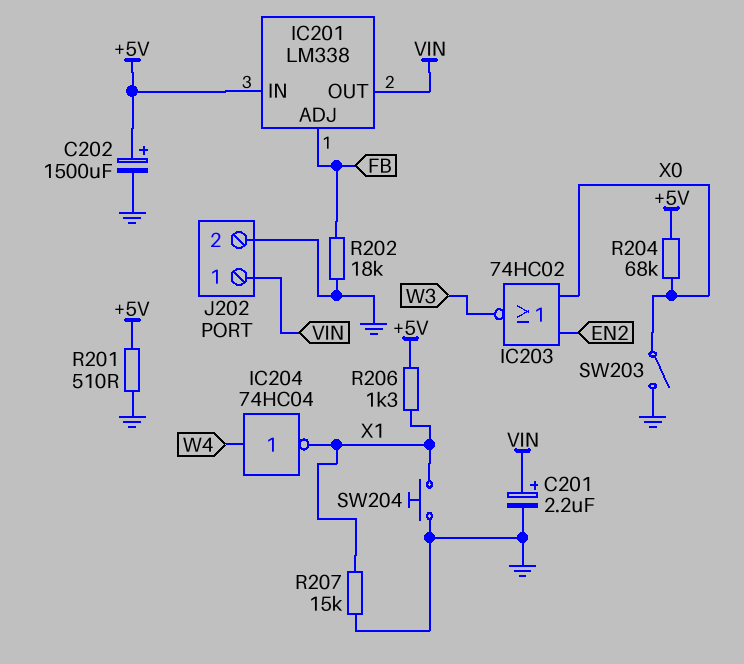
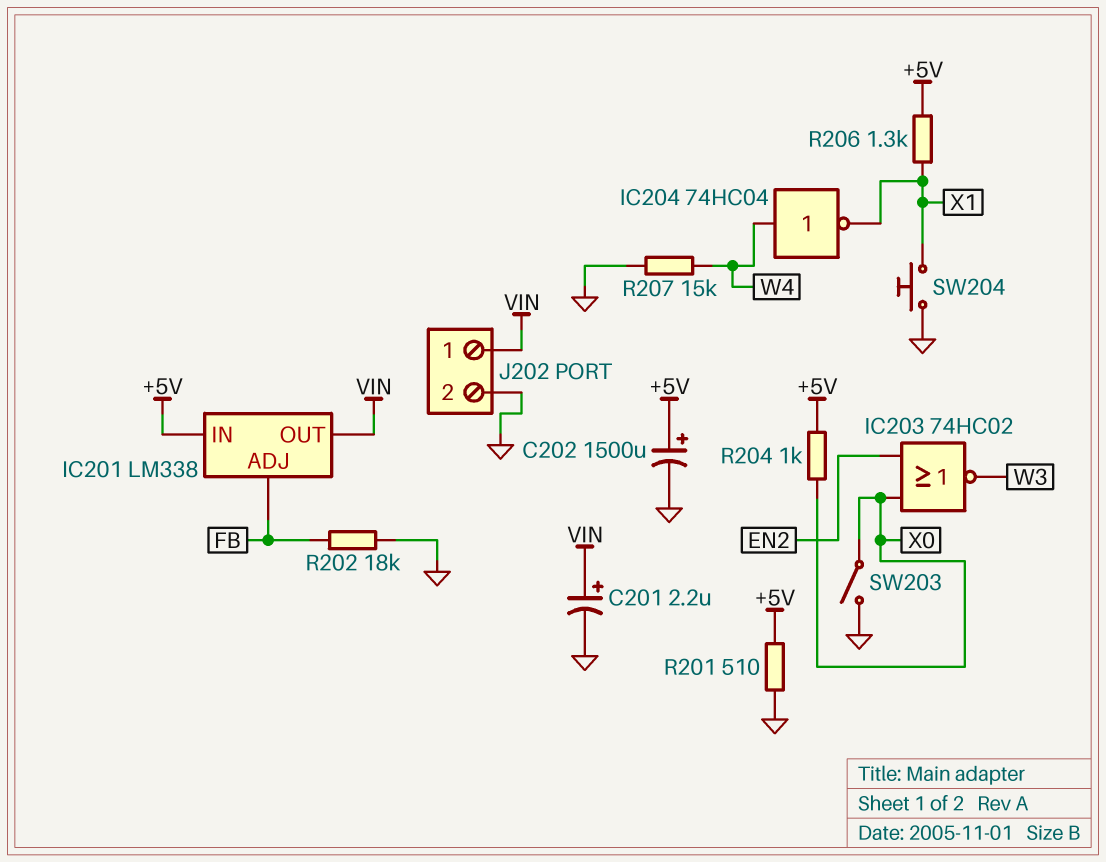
R204: 68k (+5V, X0) -> 1k (+5V, X0)
R207: 15k (GND, X1) -> 15k (GND, W4)

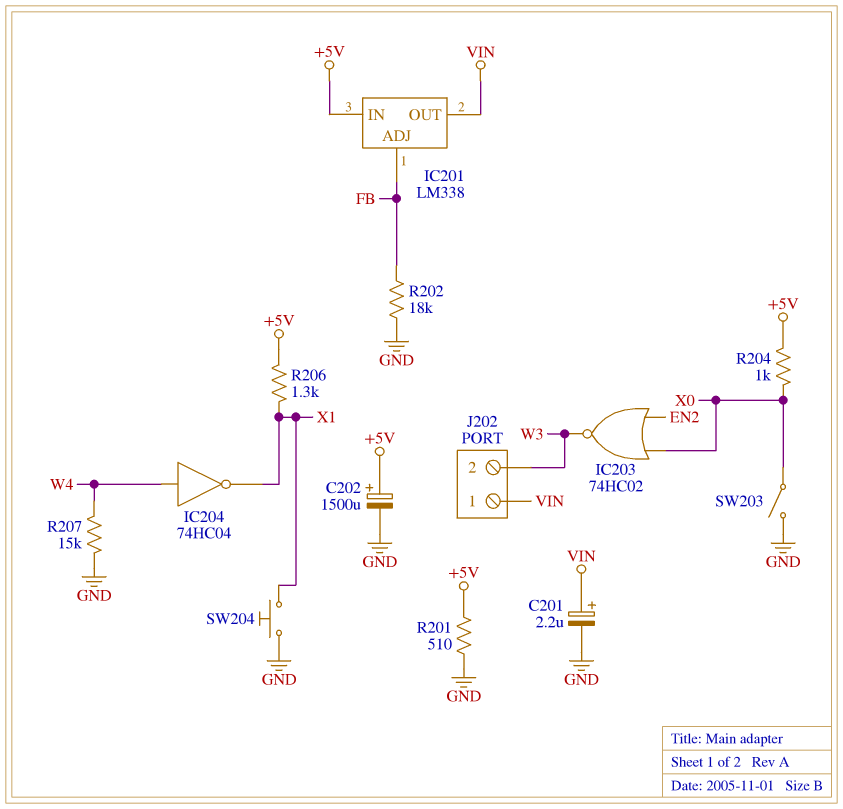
J202 pin 2: GND -> W3

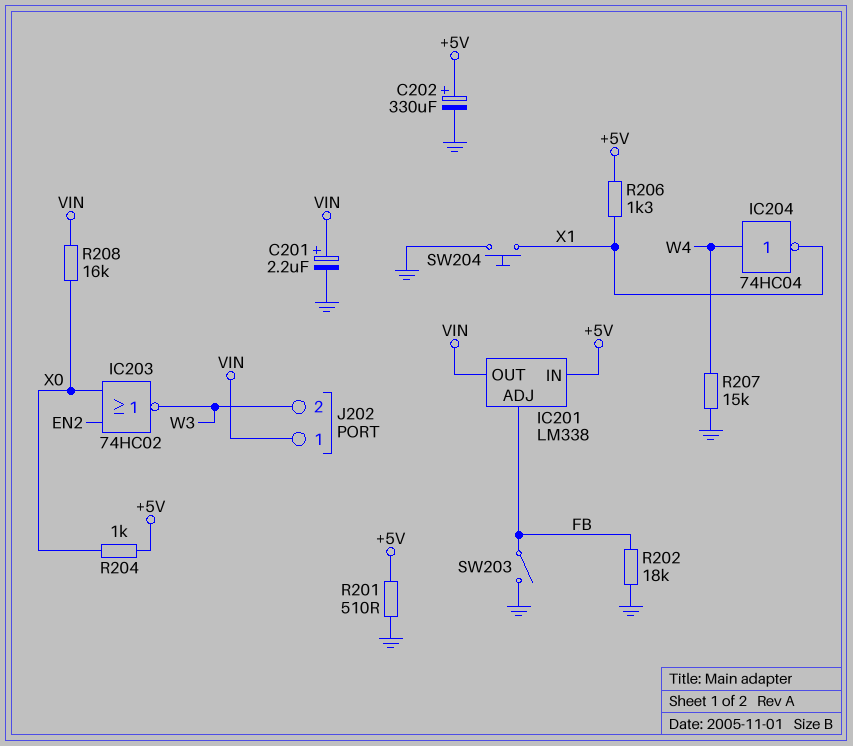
C202: 1500uF (plus +5V, minus GND) -> 330uF (plus +5V, minus GND)
R208: none -> 16k (VIN, X0)
SW203: switch (GND, X0) -> switch (FB, GND)

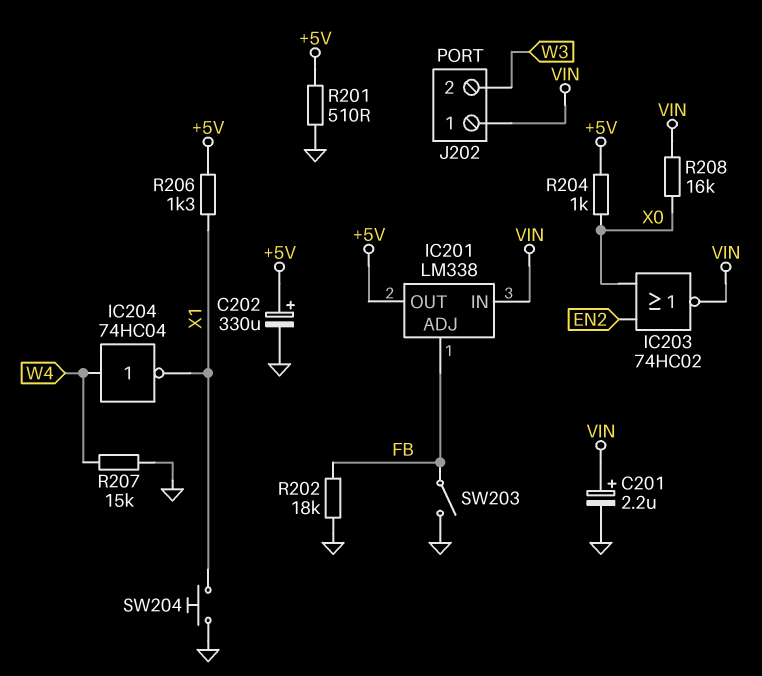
IC201 pin IN: +5V -> VIN
IC201 pin OUT: VIN -> +5V
IC203: NOR 74HC02 (in EN2, in X0, out W3) -> NOR 74HC02 (in EN2, in X0, out VIN)

